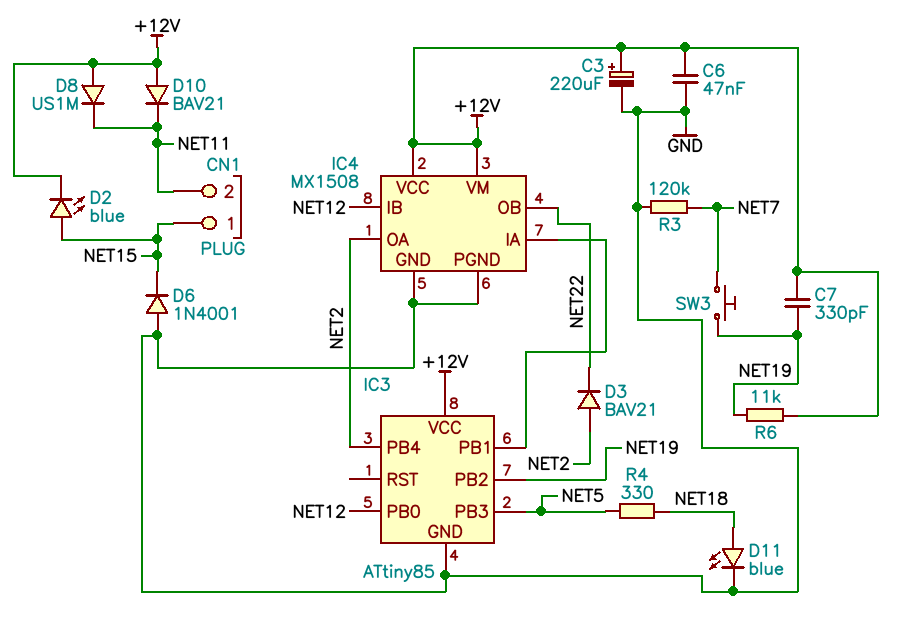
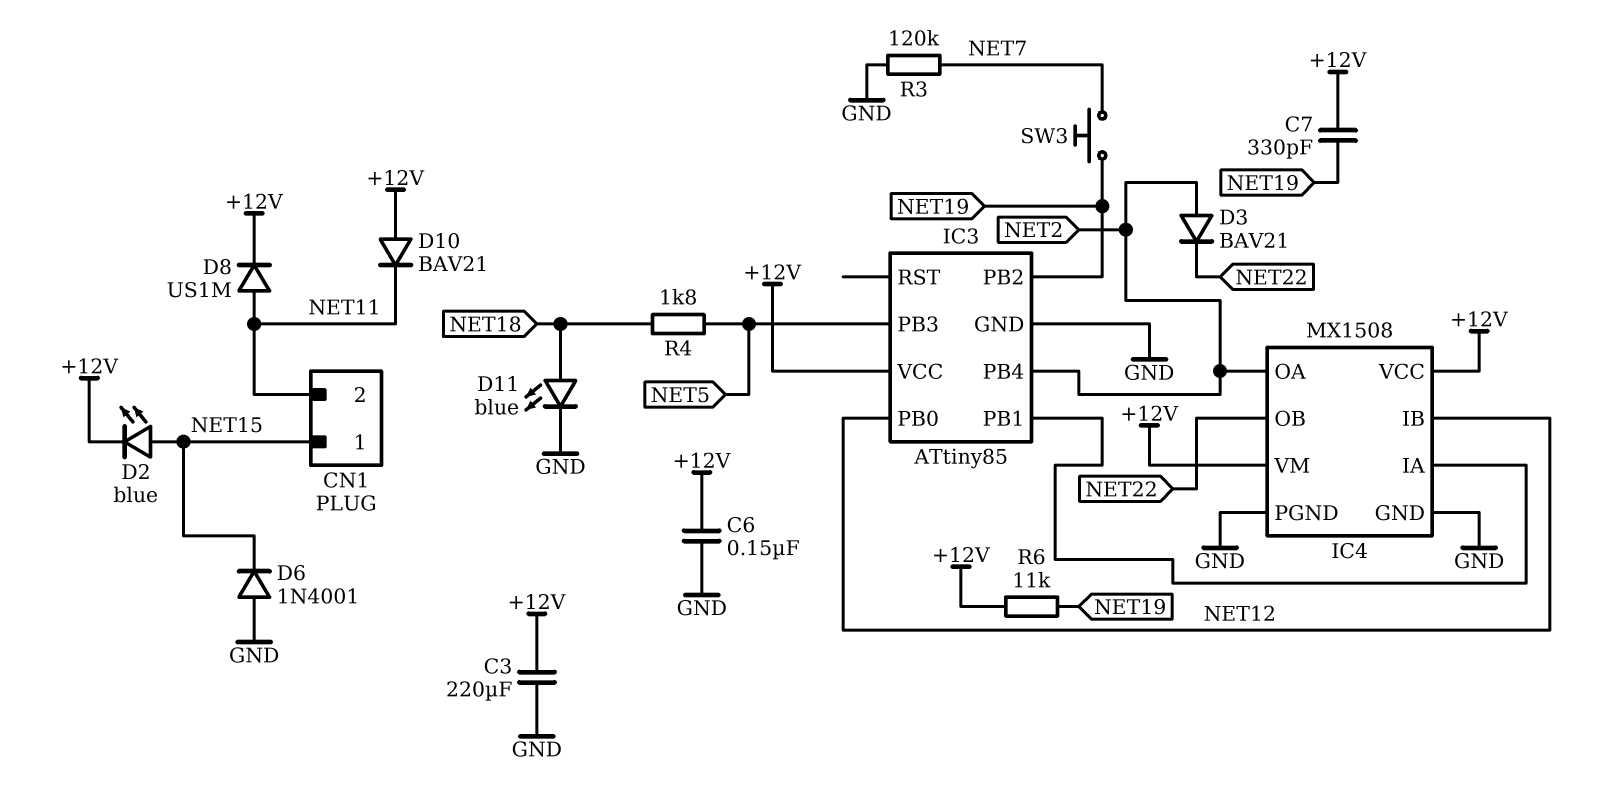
C3: 220uF (plus +12V, minus GND) -> 220uF (+12V, GND)
C6: 47nF (+12V, GND) -> 150nF (+12V, GND)
D8: diode US1M (A +12V, K NET11) -> diode US1M (A NET11, K +12V)
R4: 330 (NET5, NET18) -> 1.8k (NET5, NET18)

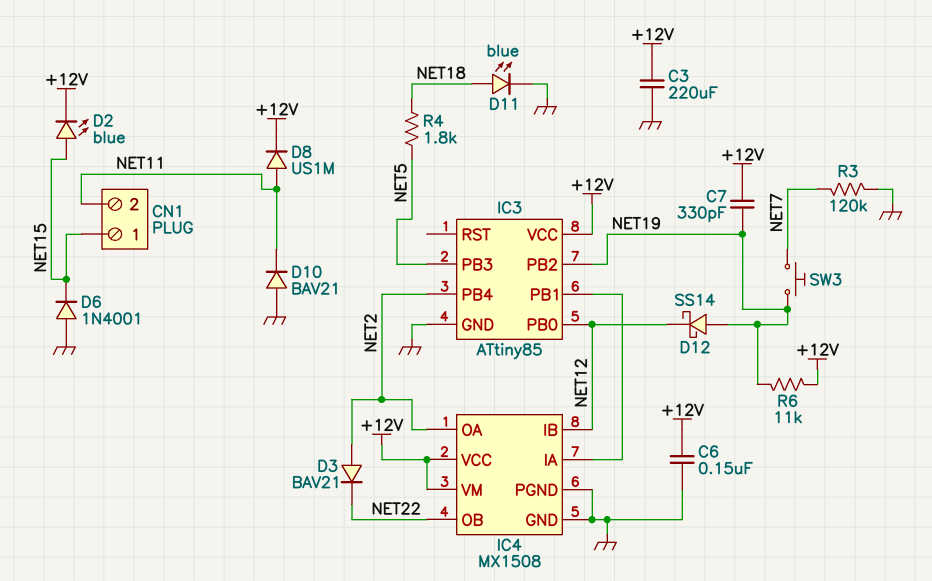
D10: diode BAV21 (A +12V, K NET11) -> diode BAV21 (A GND, K NET11)
D12: none -> schottky SS14 (A NET19, K NET12)

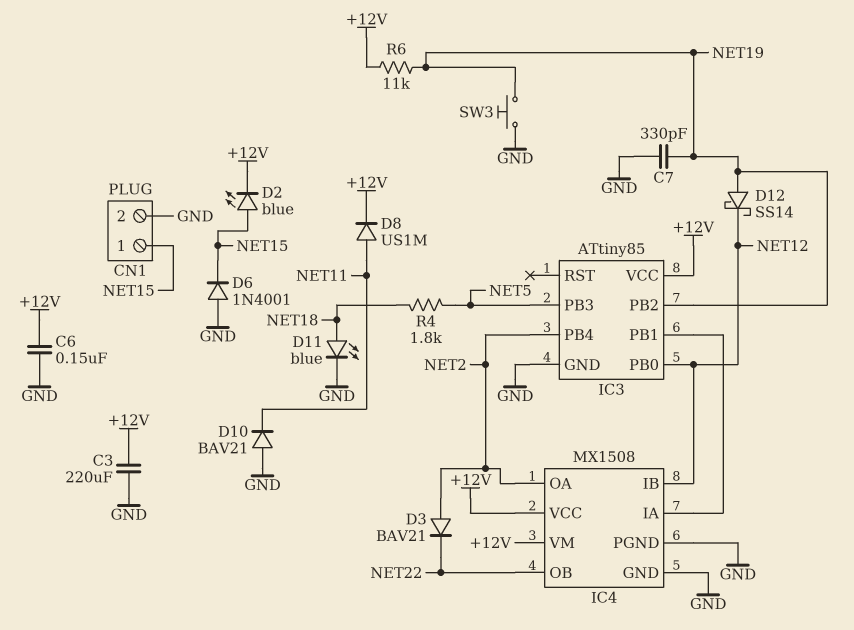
C7: 330pF (+12V, NET19) -> 330pF (GND, NET19)
CN1 pin 2: NET11 -> GND
R3: 120k (GND, NET7) -> none
SW3: button (NET7, NET19) -> button (GND, NET19)

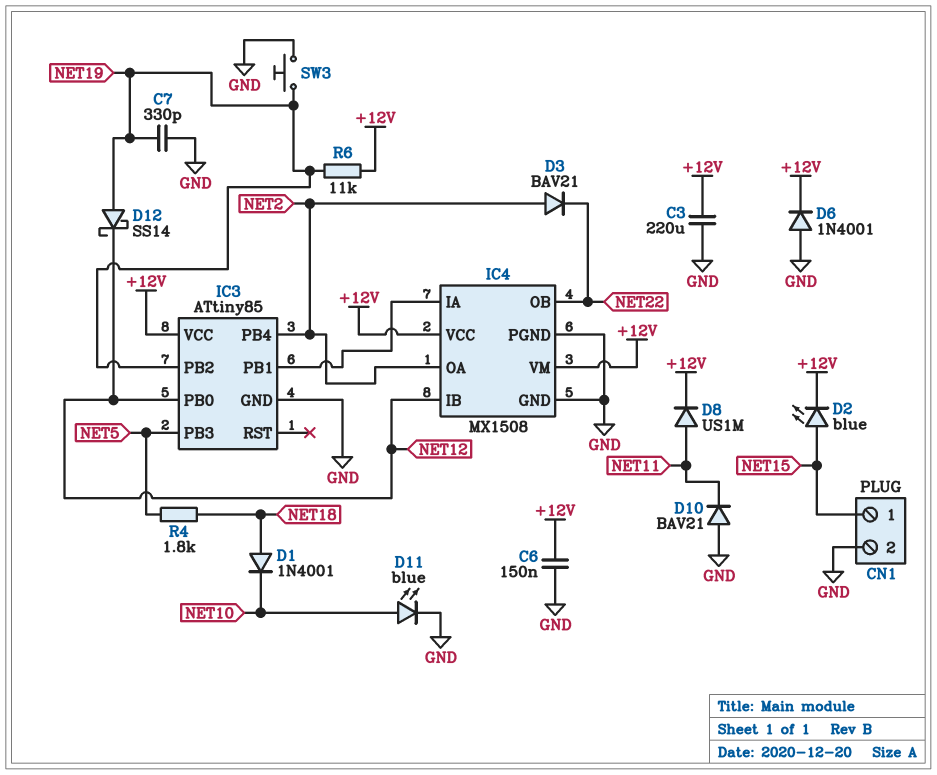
D1: none -> diode 1N4001 (A NET18, K NET10)
D6: diode 1N4001 (A GND, K NET15) -> diode 1N4001 (A GND, K +12V)
D11: LED blue (A NET18, K GND) -> LED blue (A NET10, K GND)

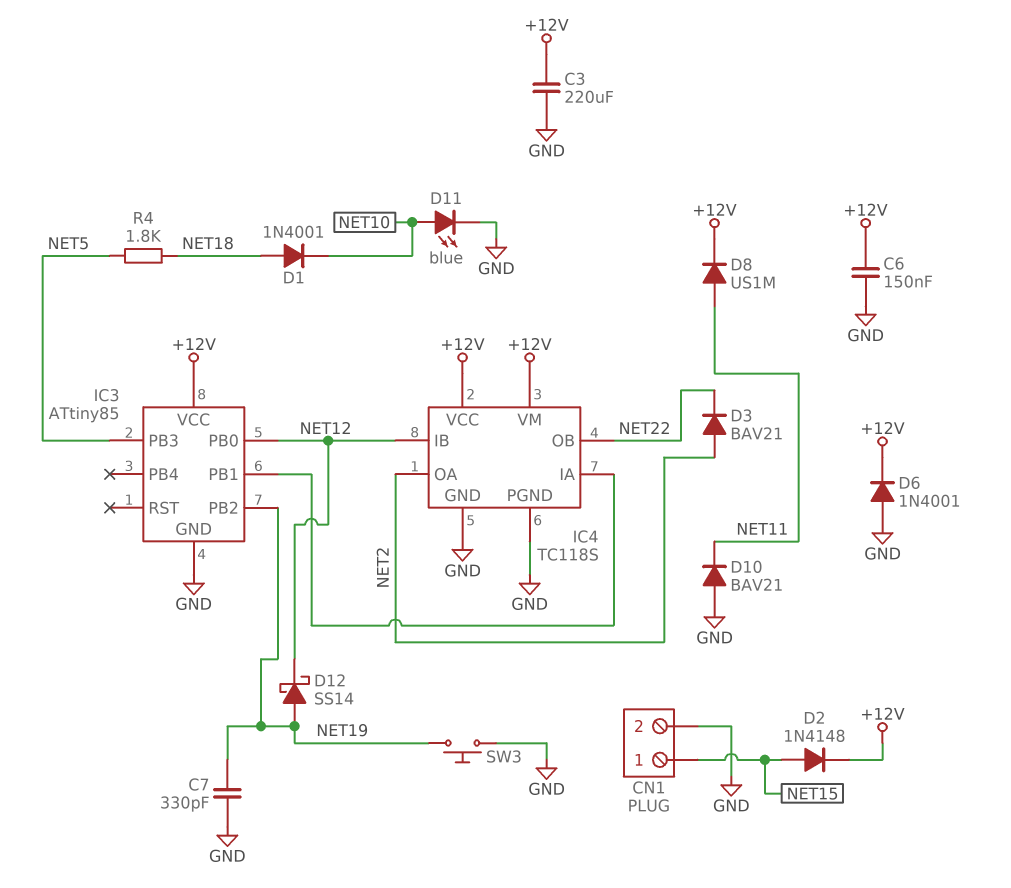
D2: LED blue (A NET15, K +12V) -> diode 1N4148 (A NET15, K +12V)
IC3 pin PB4: NET2 -> none
IC4: MX1508 -> TC118S
R6: 11k (+12V, NET19) -> none

